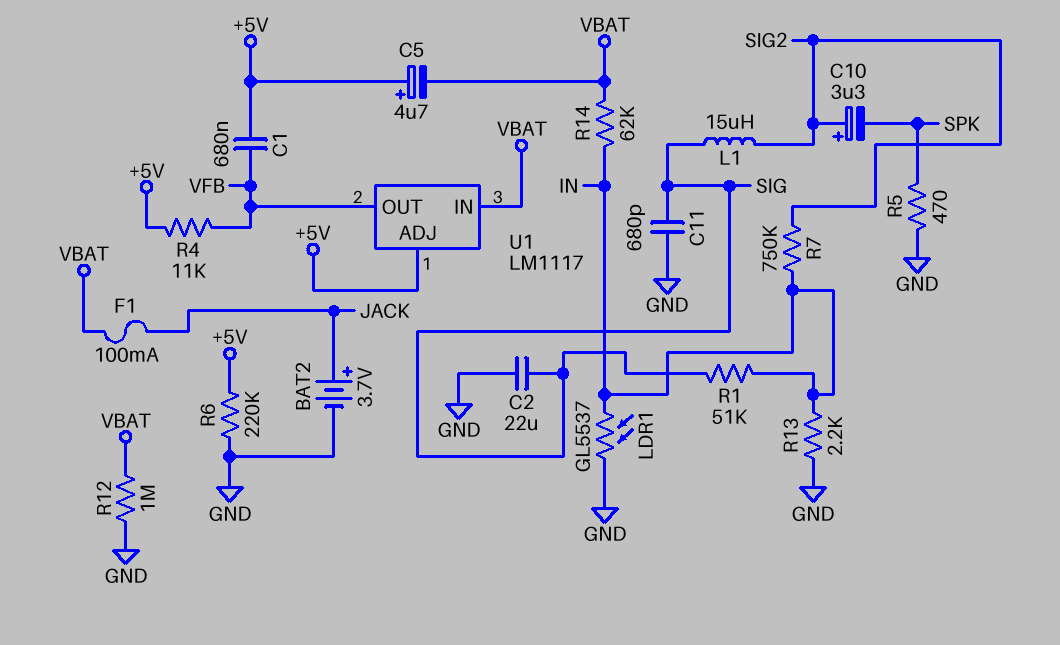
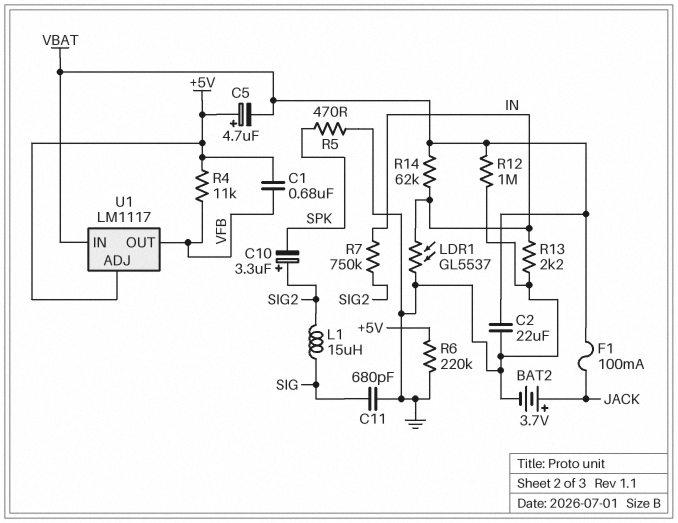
C2: 22uF (GND, SIG) -> 22uF (GND, VBAT)
R1: 51k (IN, SIG) -> none

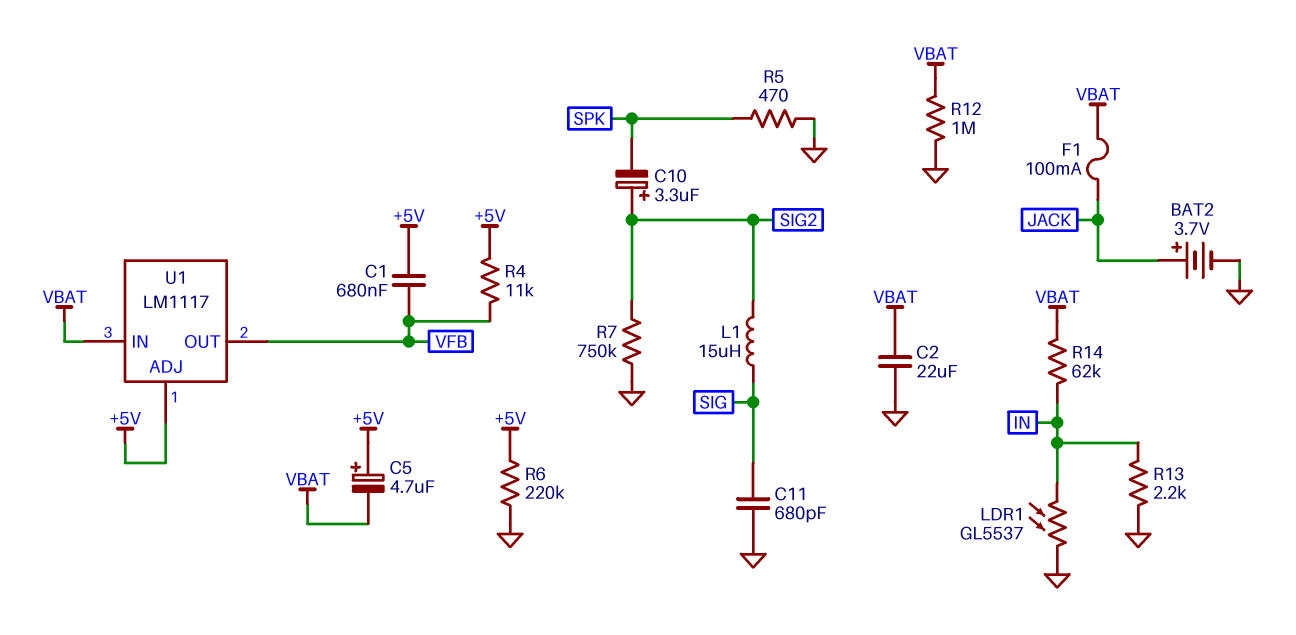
R7: 750k (IN, SIG2) -> 750k (GND, SIG2)

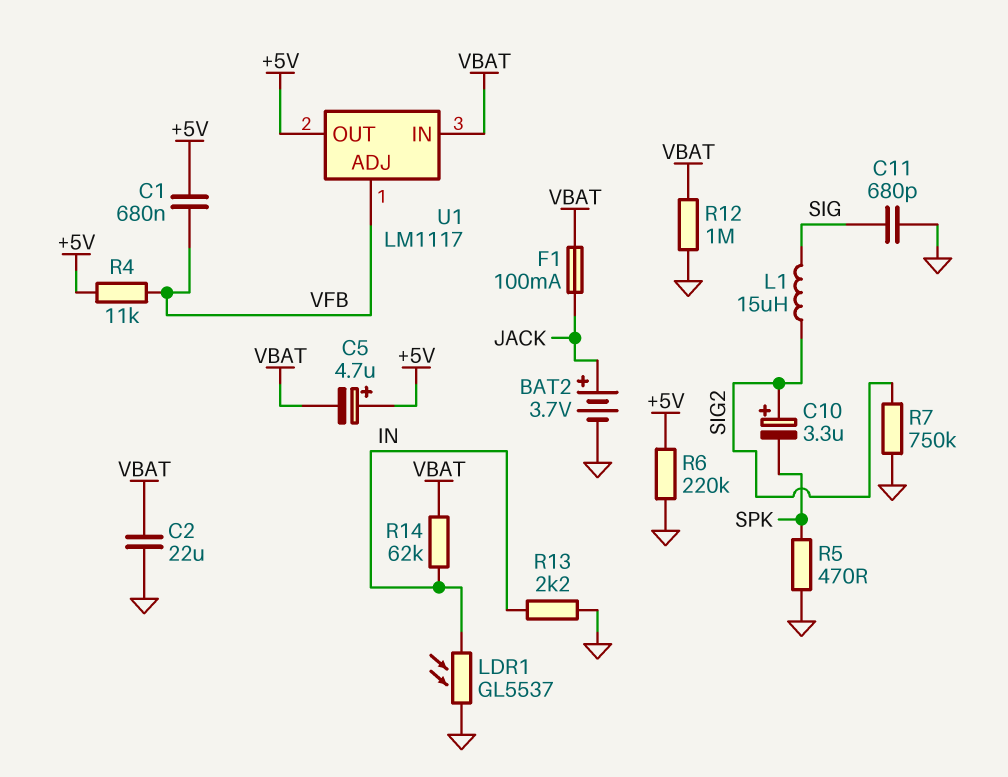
U1 pin ADJ: +5V -> VFB
U1 pin OUT: VFB -> +5V

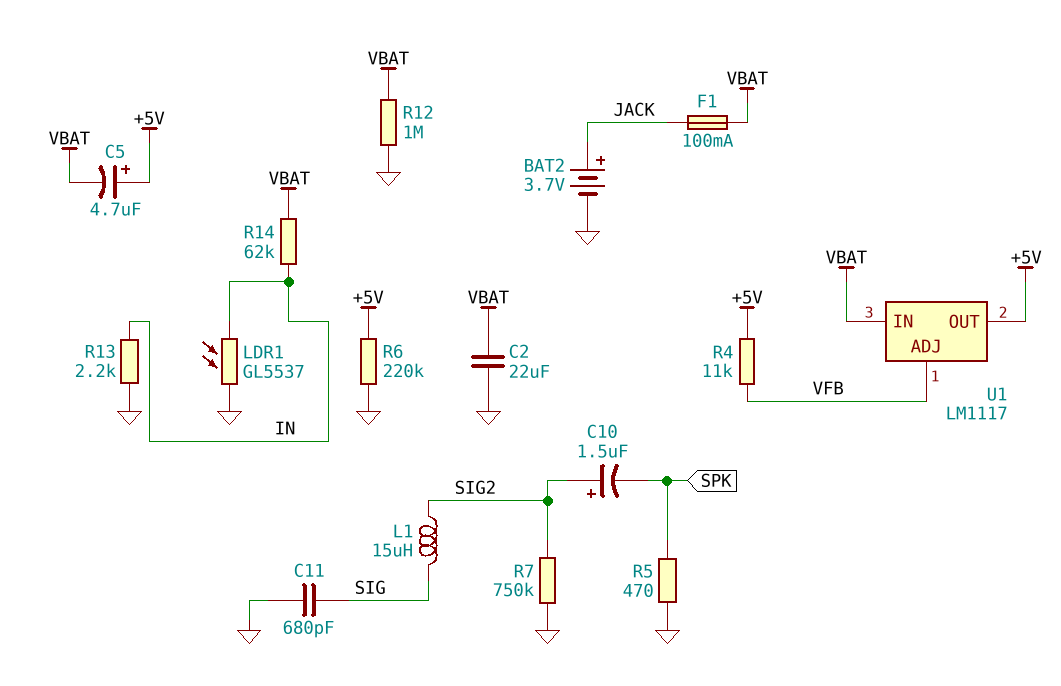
C1: 680nF (+5V, VFB) -> none
C10: 3.3uF (plus SIG2, minus SPK) -> 1.5uF (plus SIG2, minus SPK)

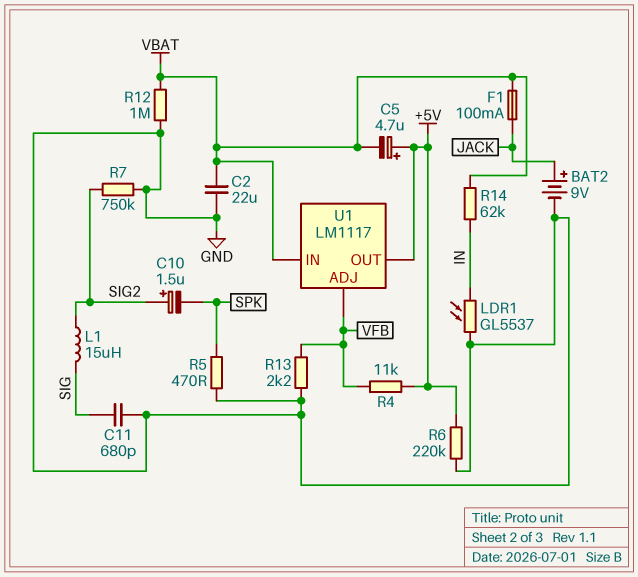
BAT2: 3.7V (plus JACK, minus GND) -> 9V (plus JACK, minus GND)
R13: 2.2k (GND, IN) -> 2.2k (GND, VFB)

